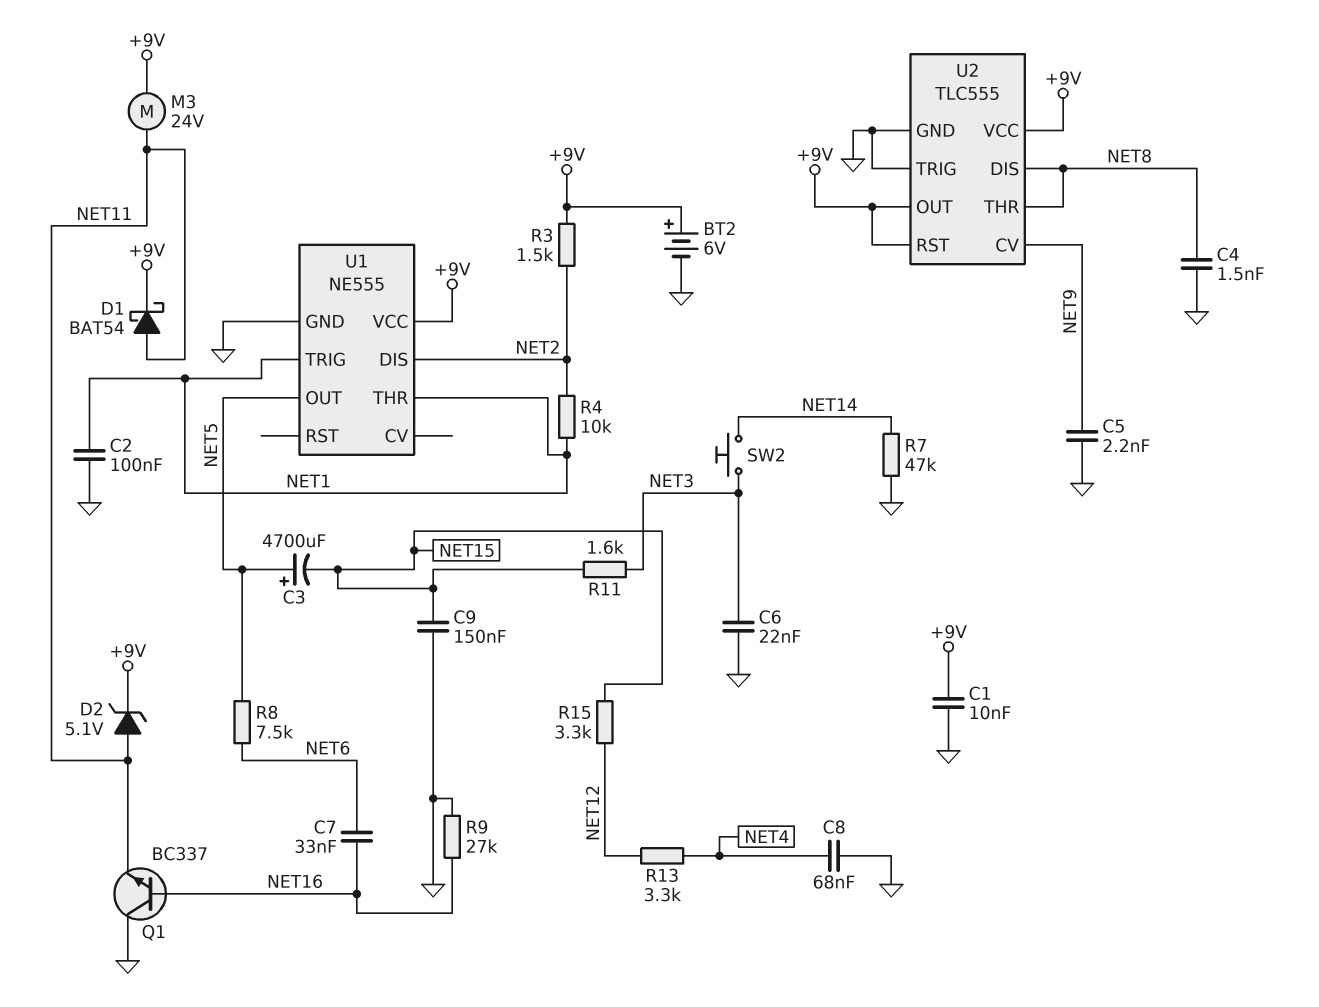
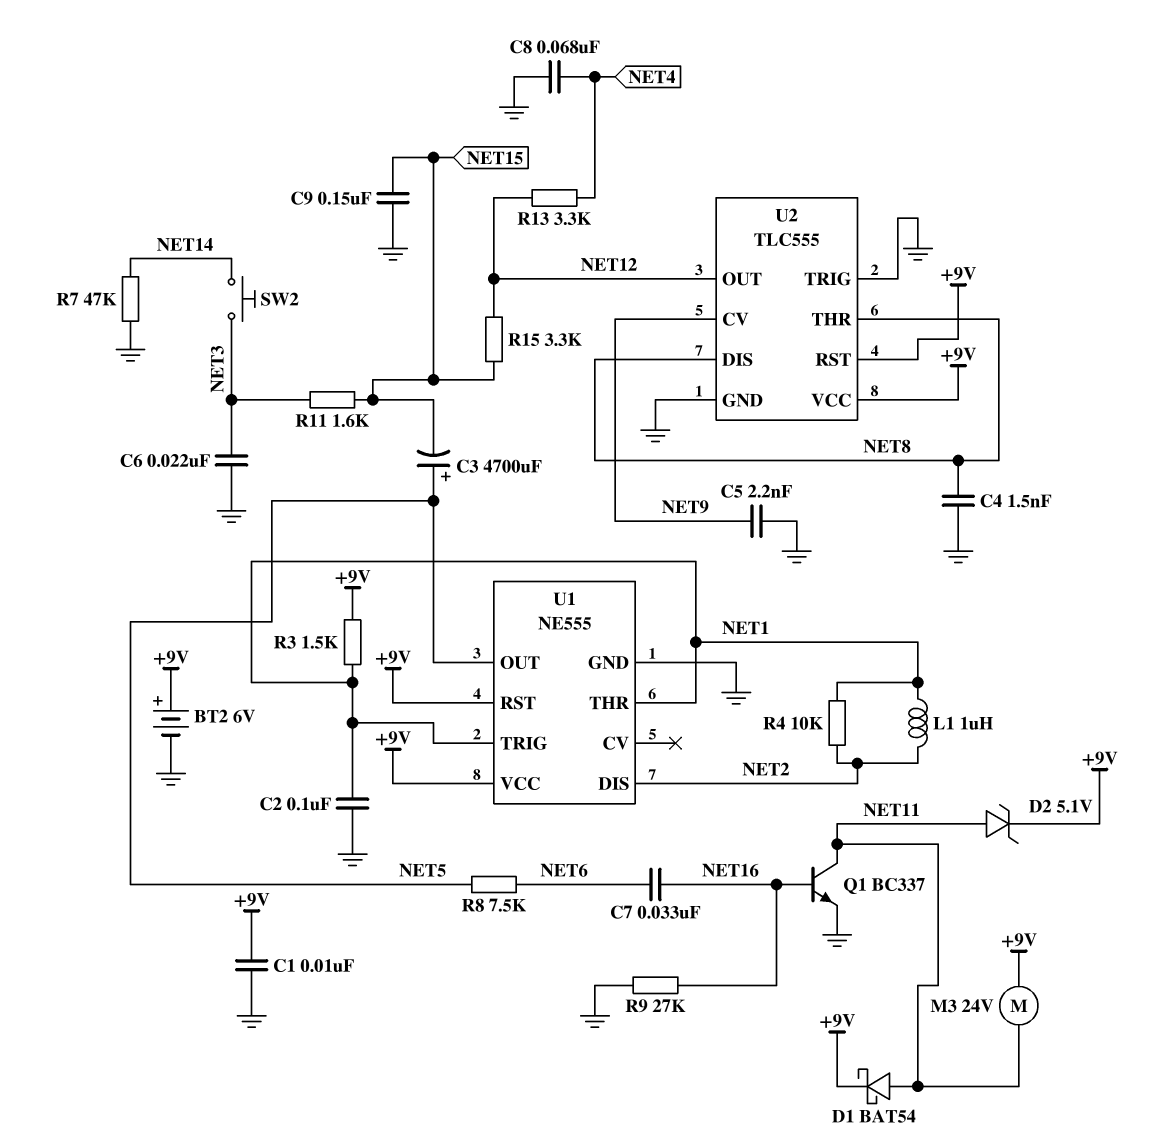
L1: none -> 1uH (NET1, NET2)
Q1: NPN BC337 (B NET16, C GND, E NET11) -> NPN BC337 (B NET16, C NET11, E GND)
R3: 1.5k (+9V, NET2) -> 1.5k (+9V, NET1)
U1 pin RST: none -> +9V
U2 pin OUT: +9V -> NET12

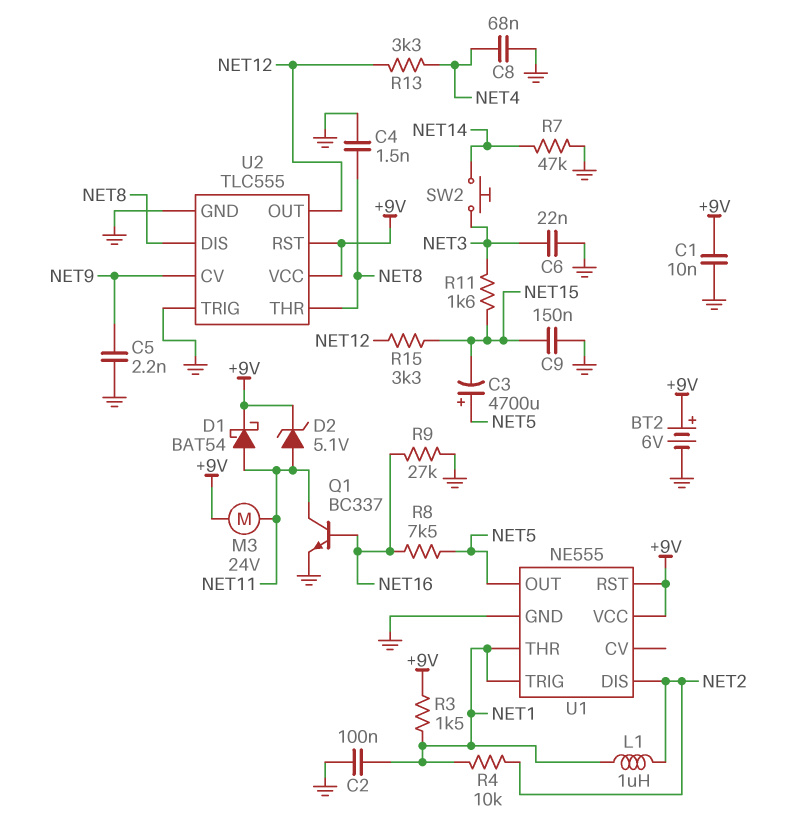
C7: 33nF (NET6, NET16) -> none
R8: 7.5k (NET5, NET6) -> 7.5k (NET5, NET16)

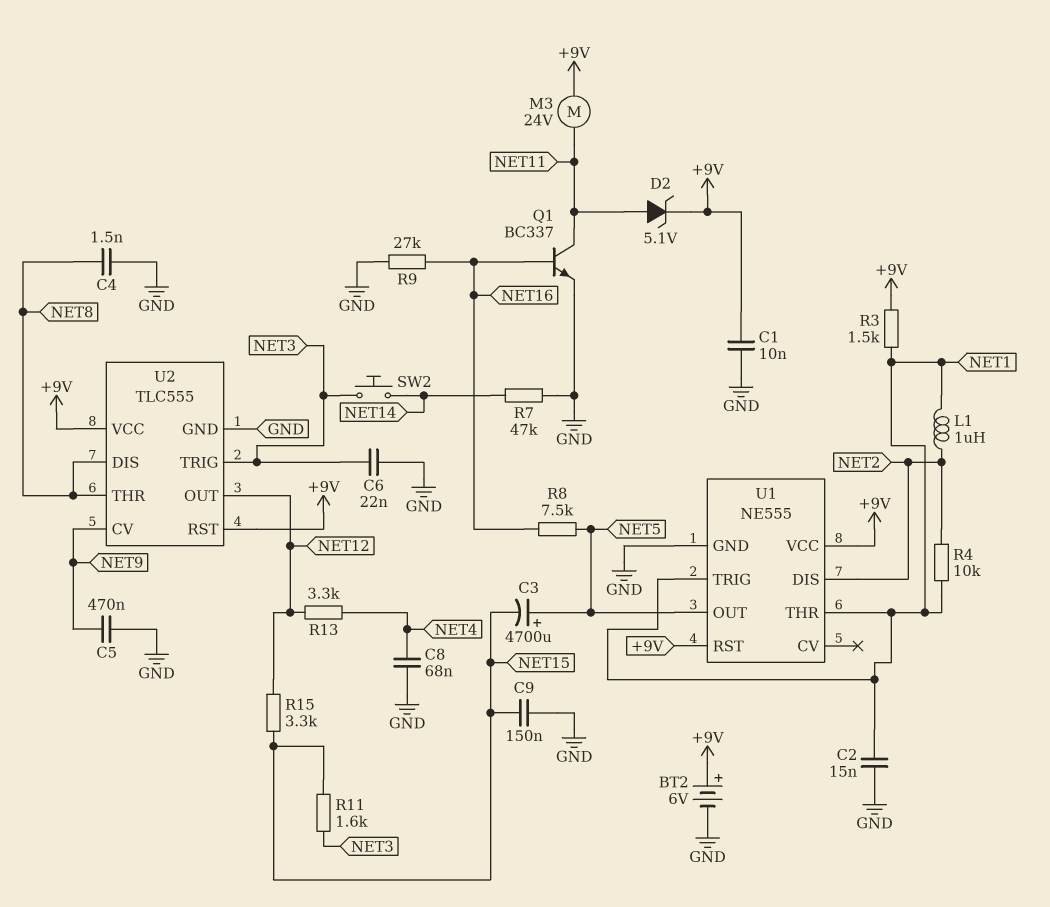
C2: 100nF (GND, NET1) -> 15nF (GND, NET1)
C5: 2.2nF (GND, NET9) -> 470nF (GND, NET9)
D1: schottky BAT54 (A NET11, K +9V) -> none
U2 pin TRIG: GND -> NET3

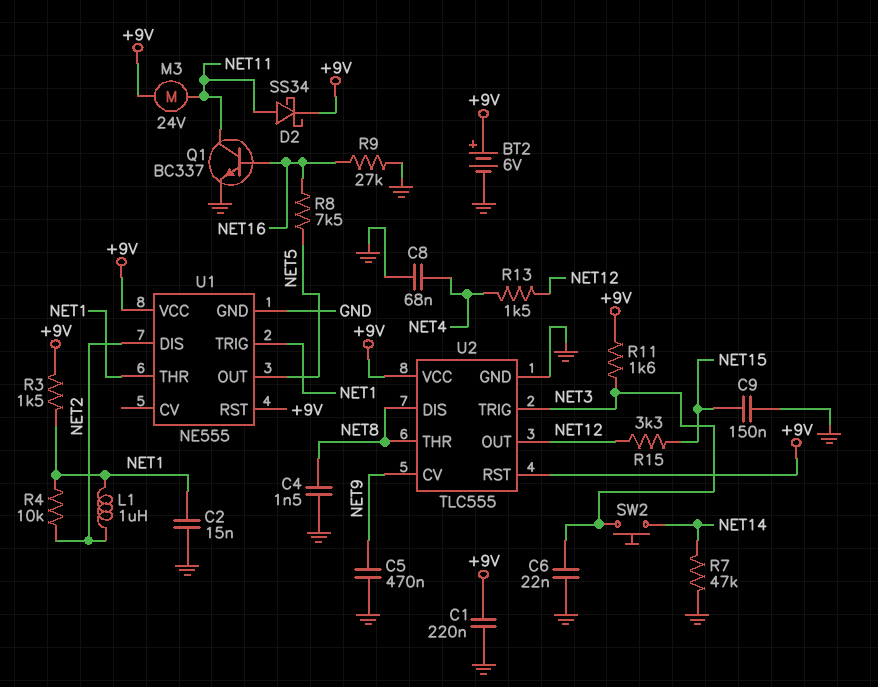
C1: 10nF (+9V, GND) -> 220nF (+9V, GND)
C3: 4700uF (plus NET5, minus NET15) -> none
D2: zener 5.1V (A NET11, K +9V) -> schottky SS34 (A NET11, K +9V)
R11: 1.6k (NET3, NET15) -> 1.6k (+9V, NET3)
R13: 3.3k (NET4, NET12) -> 1.5k (NET4, NET12)

